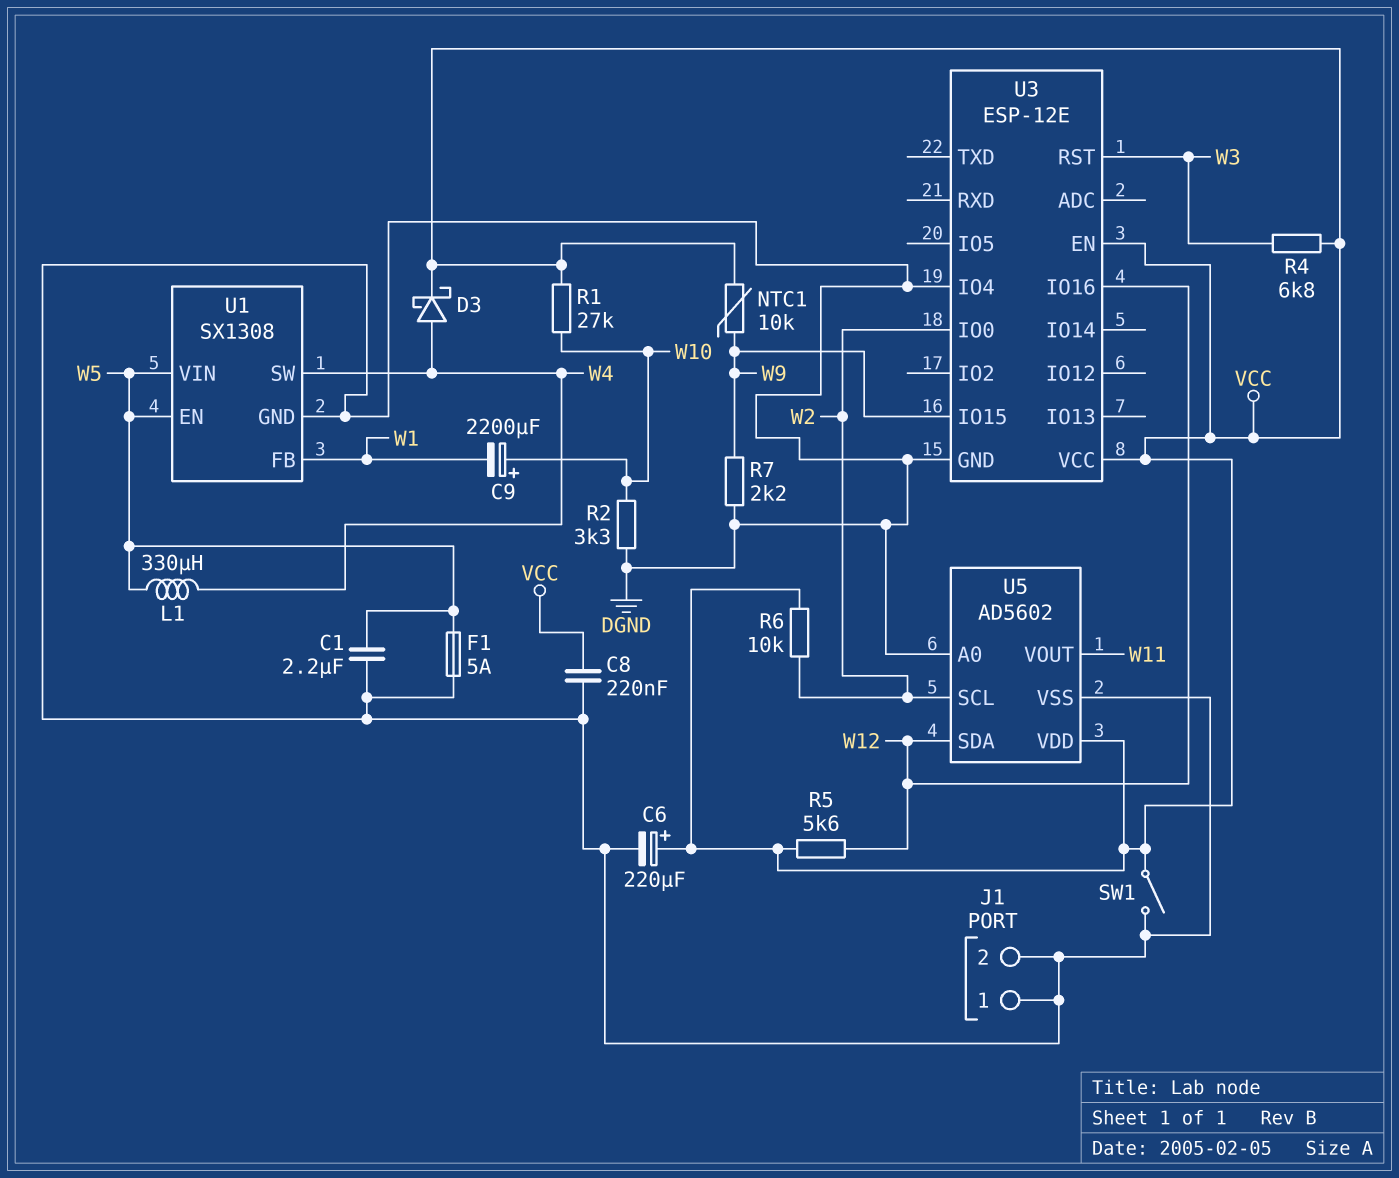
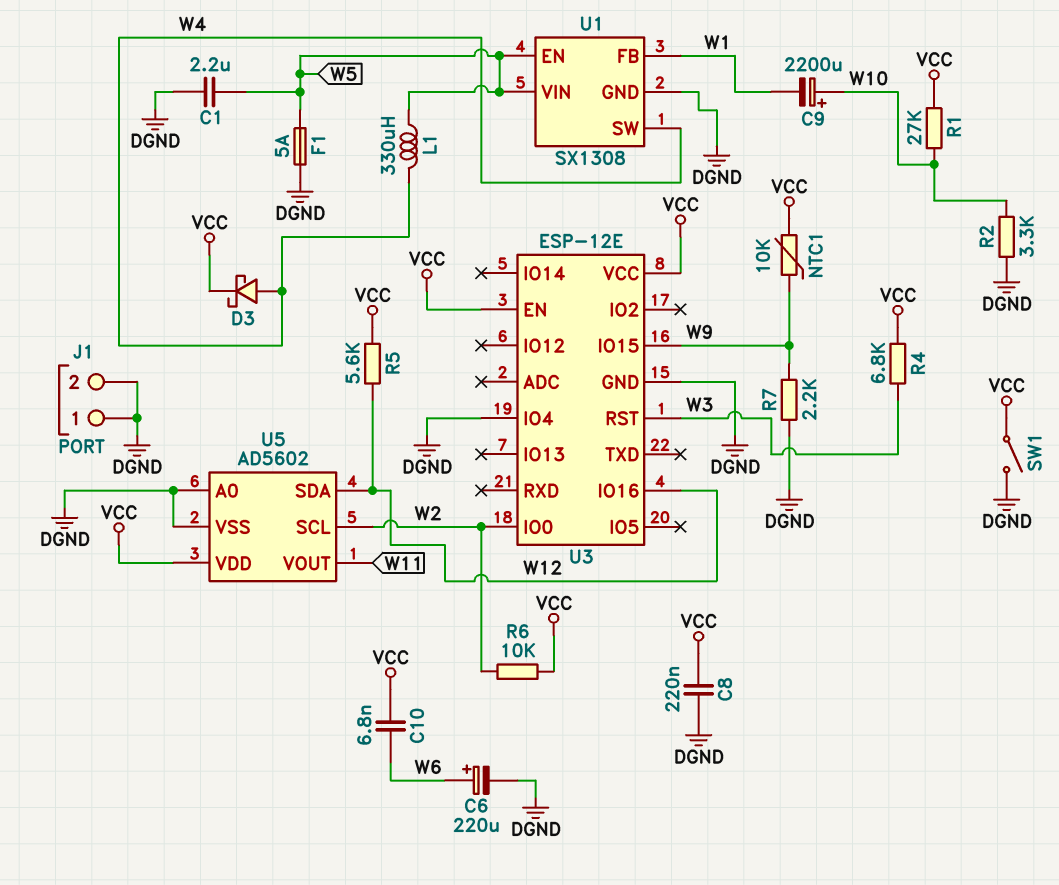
C6: 220uF (plus VCC, minus DGND) -> 220uF (plus W6, minus DGND)
C10: none -> 6.8nF (VCC, W6)

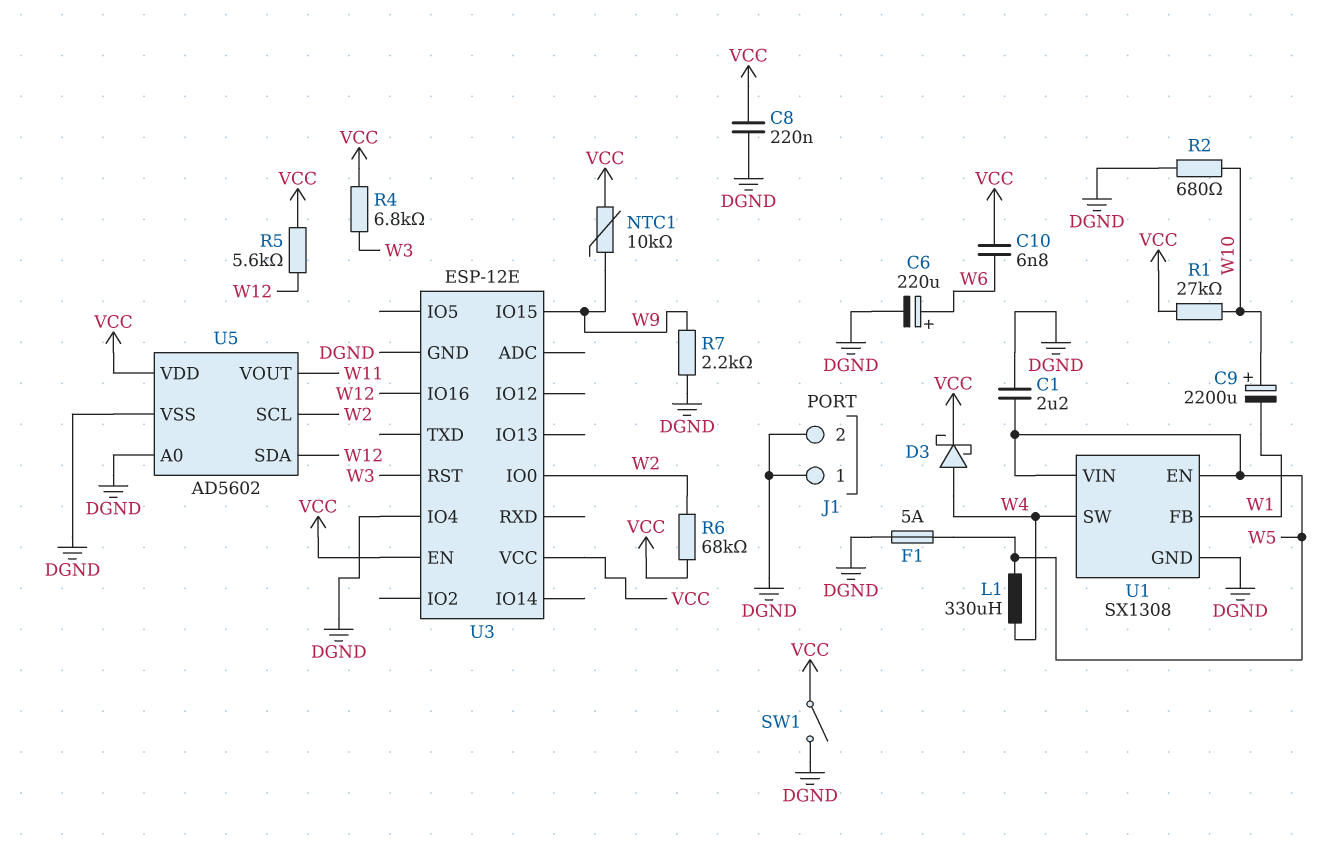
R2: 3.3k (DGND, W10) -> 680 (DGND, W10)
R6: 10k (VCC, W2) -> 68k (VCC, W2)

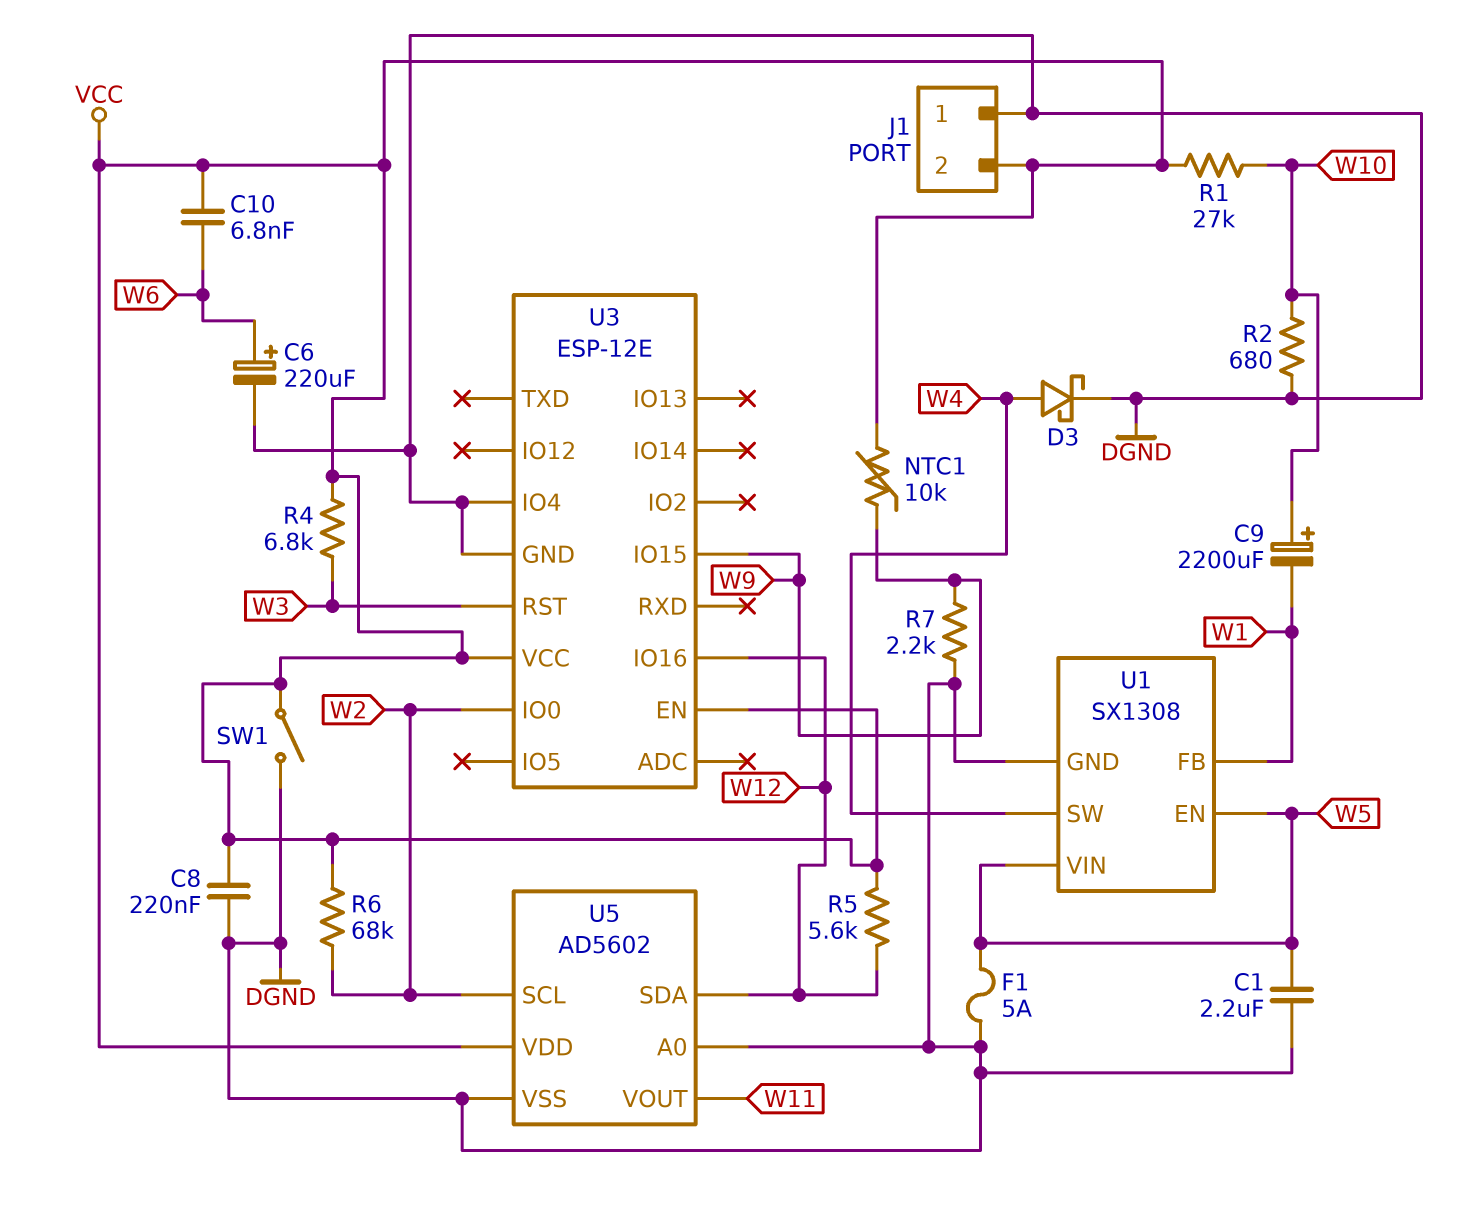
D3: schottky (A W4, K VCC) -> schottky (A W4, K DGND)
J1 pin 2: DGND -> VCC
L1: 330uH (W4, W5) -> none

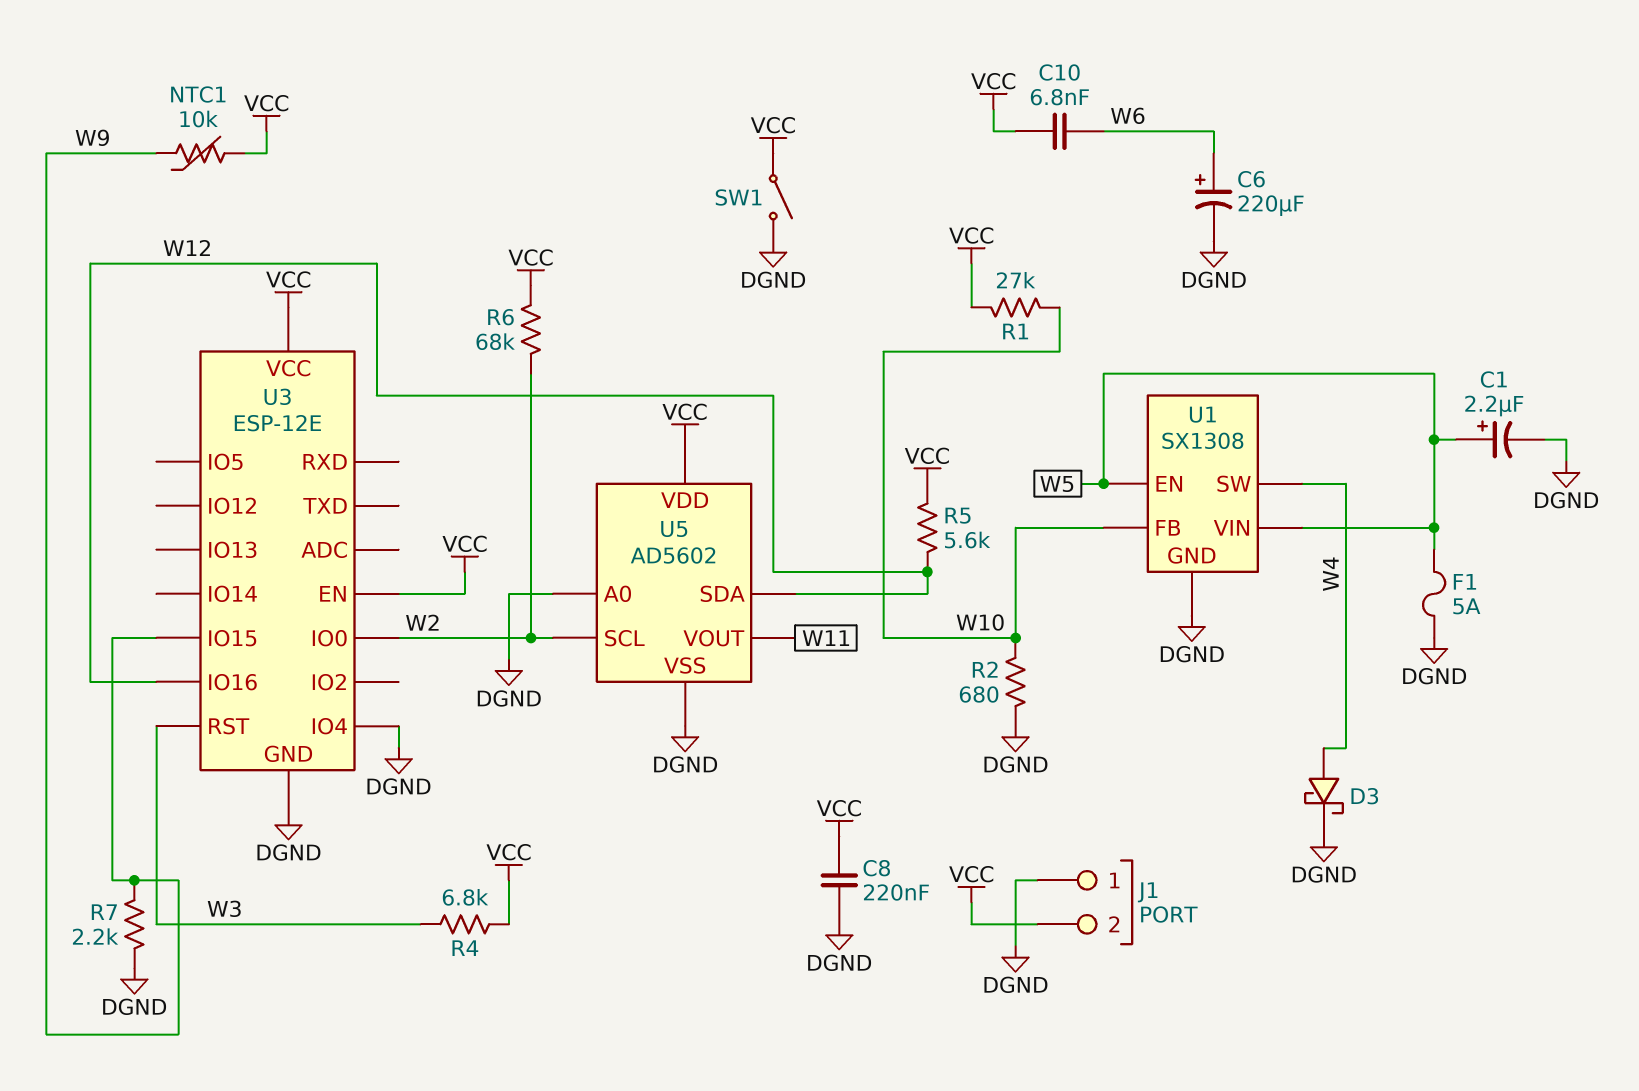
C1: 2.2uF (DGND, W5) -> 2.2uF (plus W5, minus DGND)
C9: 2200uF (plus W10, minus W1) -> none
U1 pin FB: W1 -> W10

